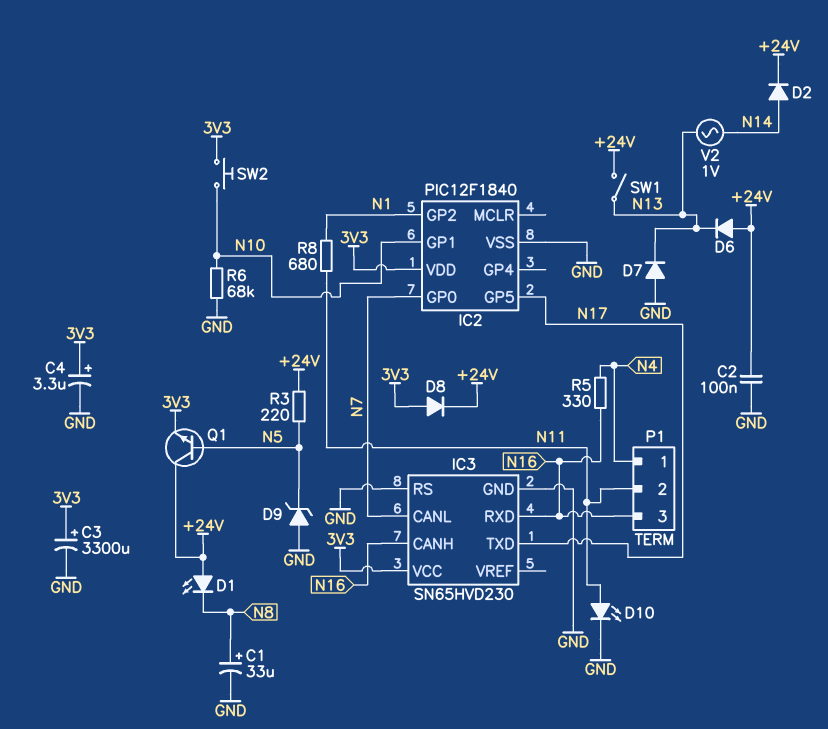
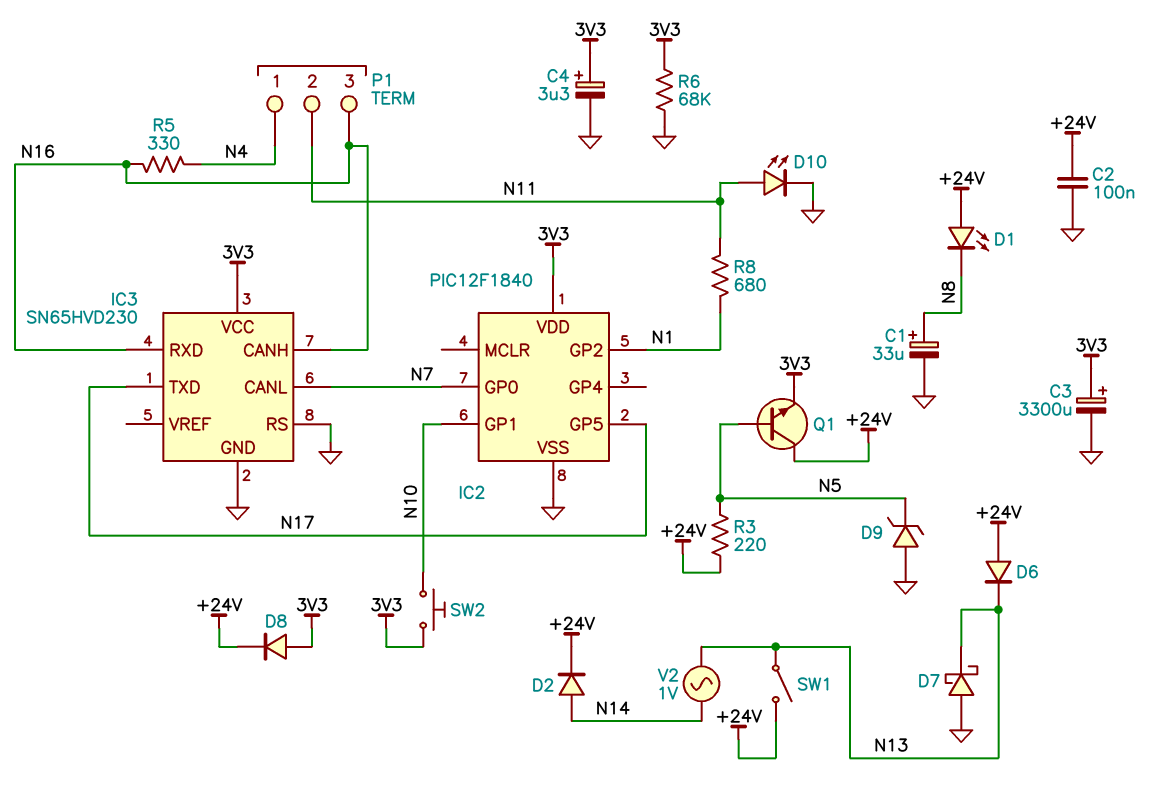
D7: diode (A GND, K N13) -> schottky (A GND, K N13)
R6: 68k (GND, N10) -> 68k (3V3, GND)

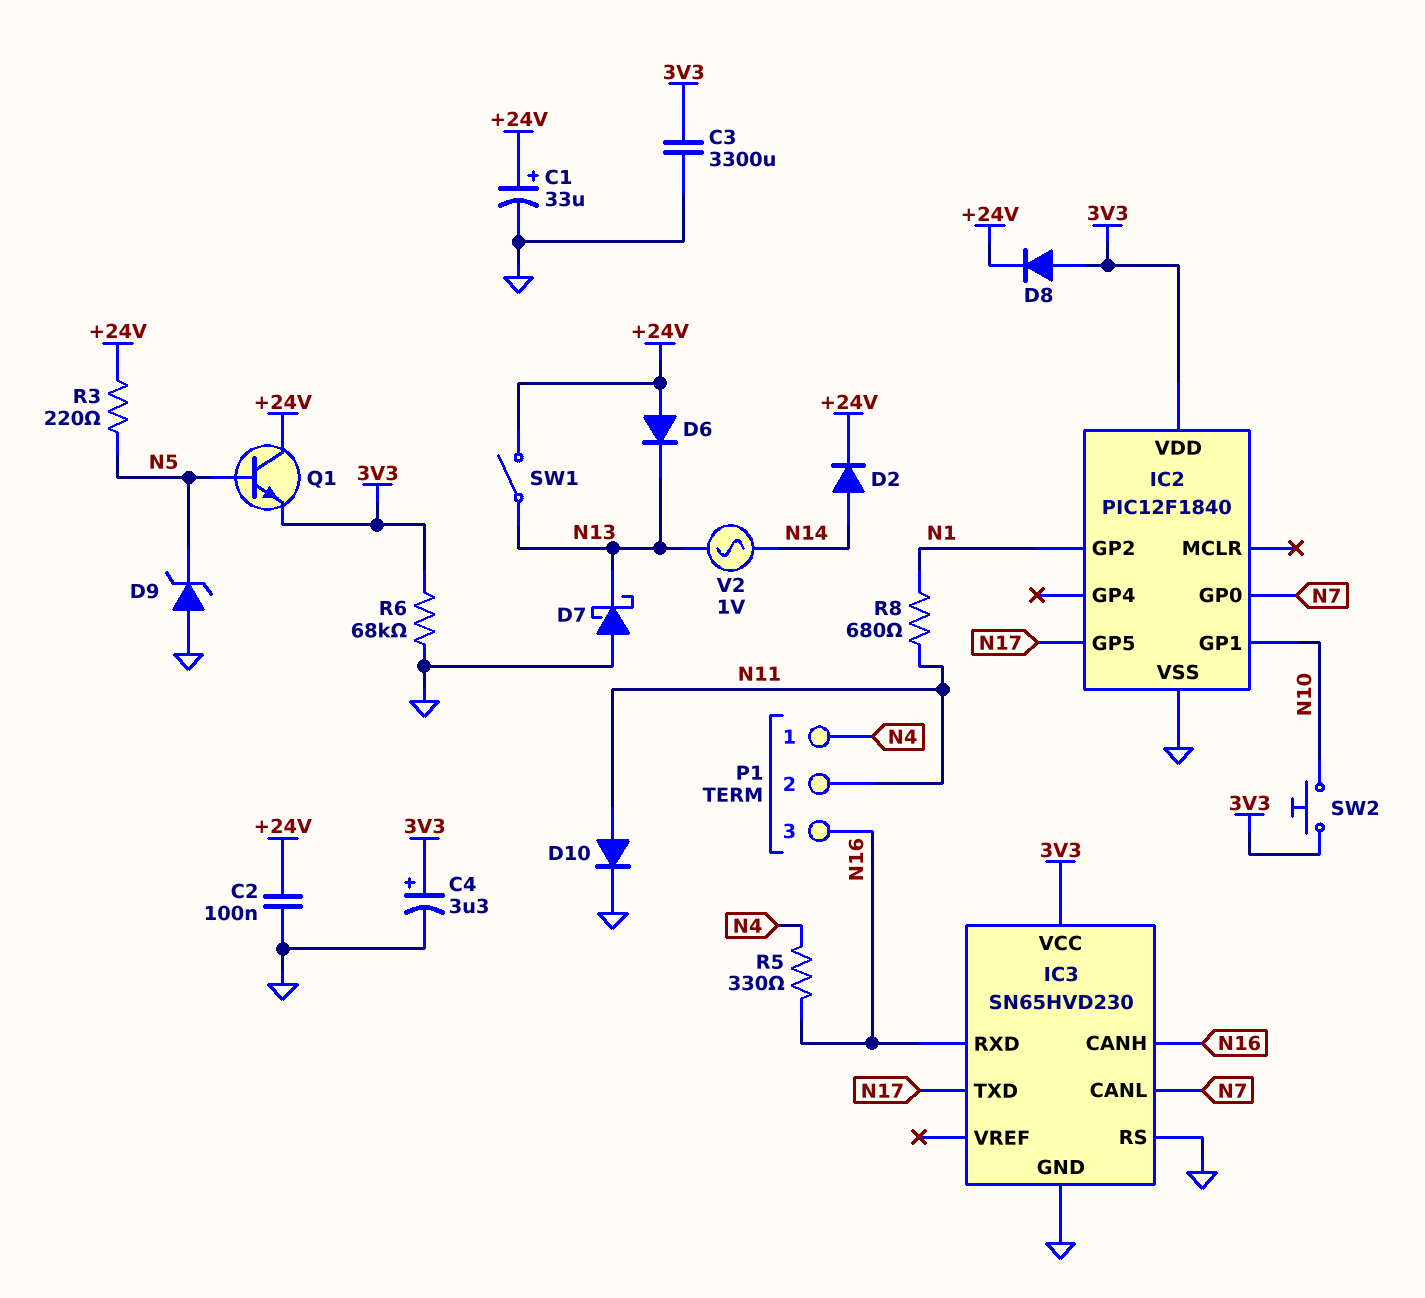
C1: 33uF (plus N8, minus GND) -> 33uF (plus +24V, minus GND)
C3: 3300uF (plus 3V3, minus GND) -> 3300uF (3V3, GND)
D1: LED (A +24V, K N8) -> none
D10: LED (A N11, K GND) -> diode (A N11, K GND)

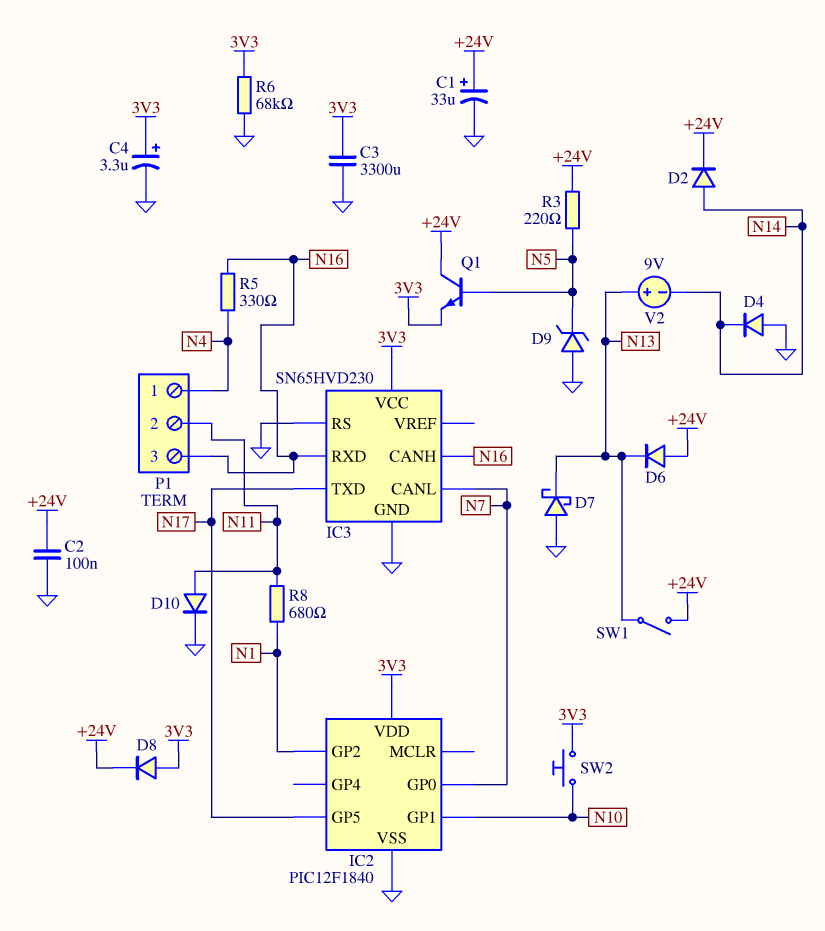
D4: none -> diode (A GND, K N14)
V2: AC 1V (N13, N14) -> 9V (plus N13, minus N14)

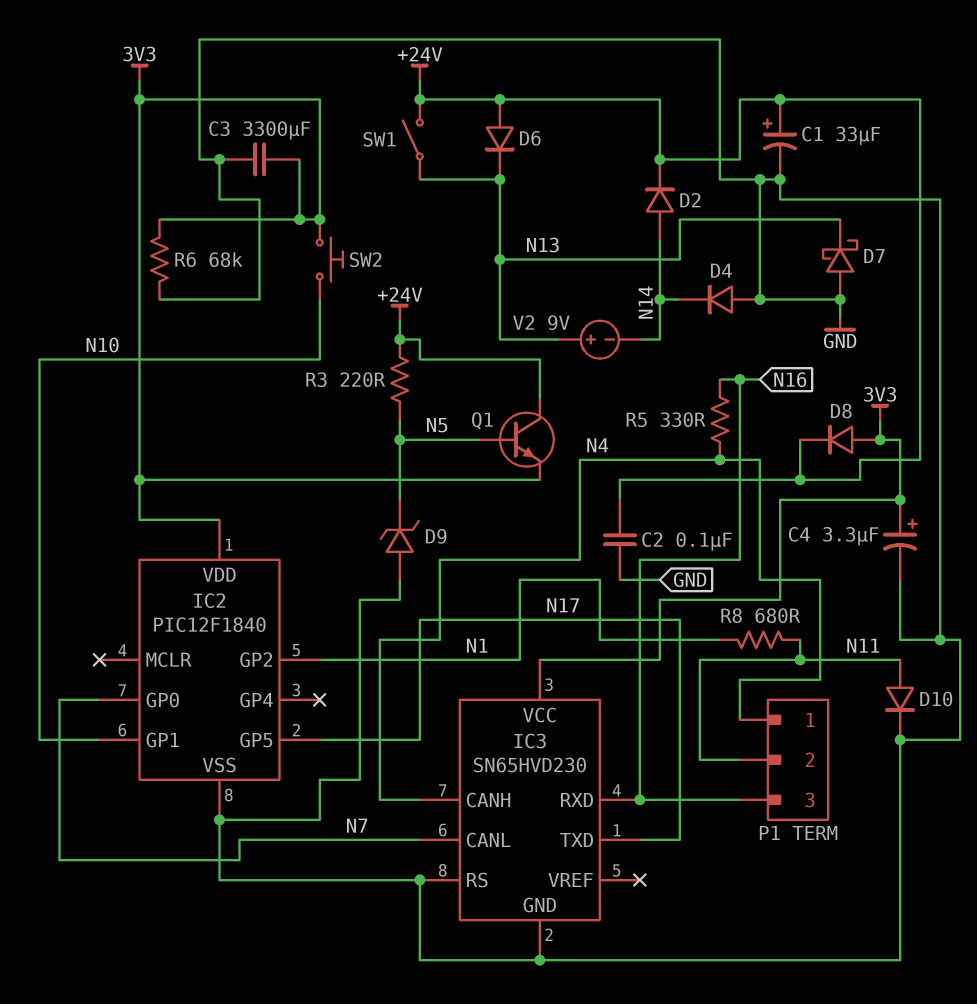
IC3 pin CANH: N16 -> N4

